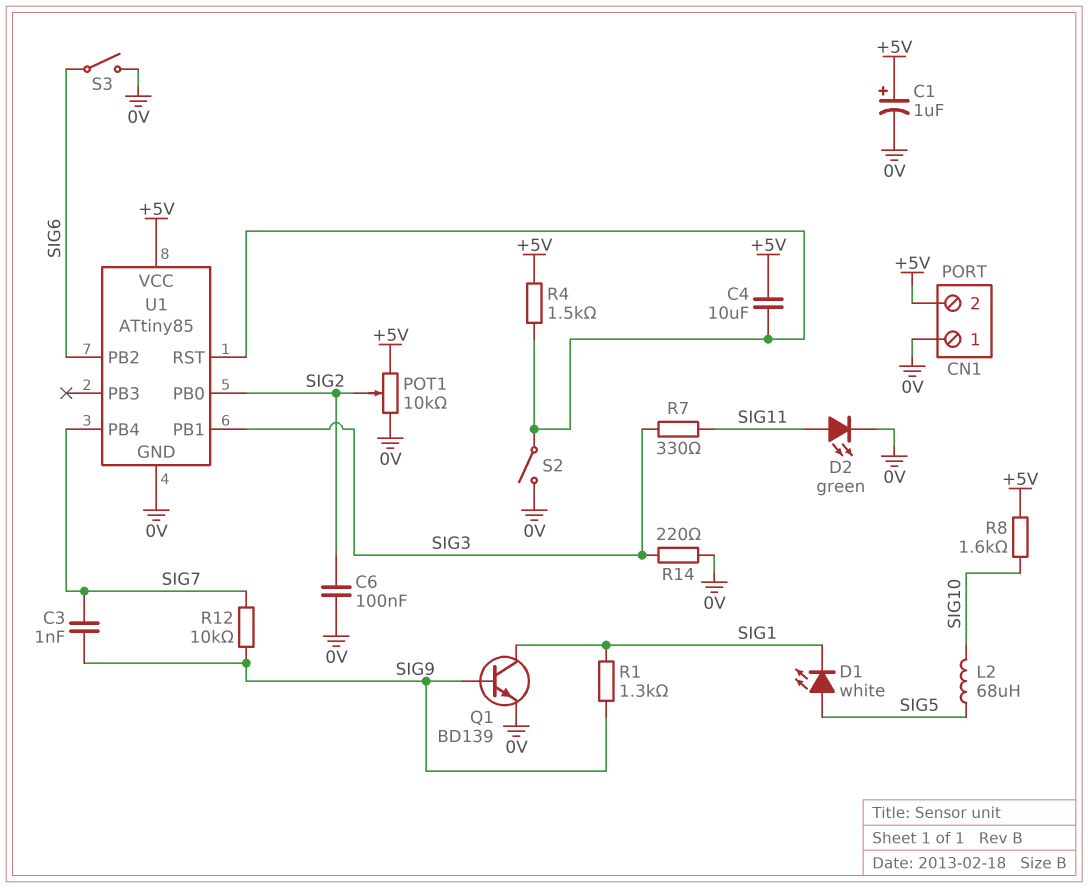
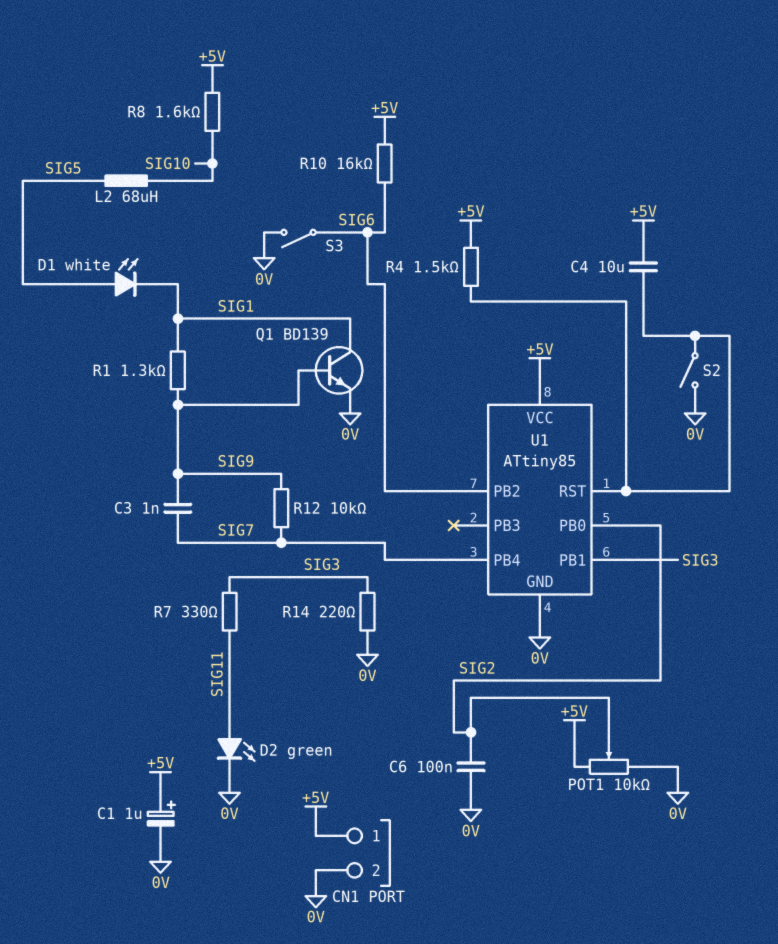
CN1 pin 1: 0V -> +5V
CN1 pin 2: +5V -> 0V
R10: none -> 16k (+5V, SIG6)

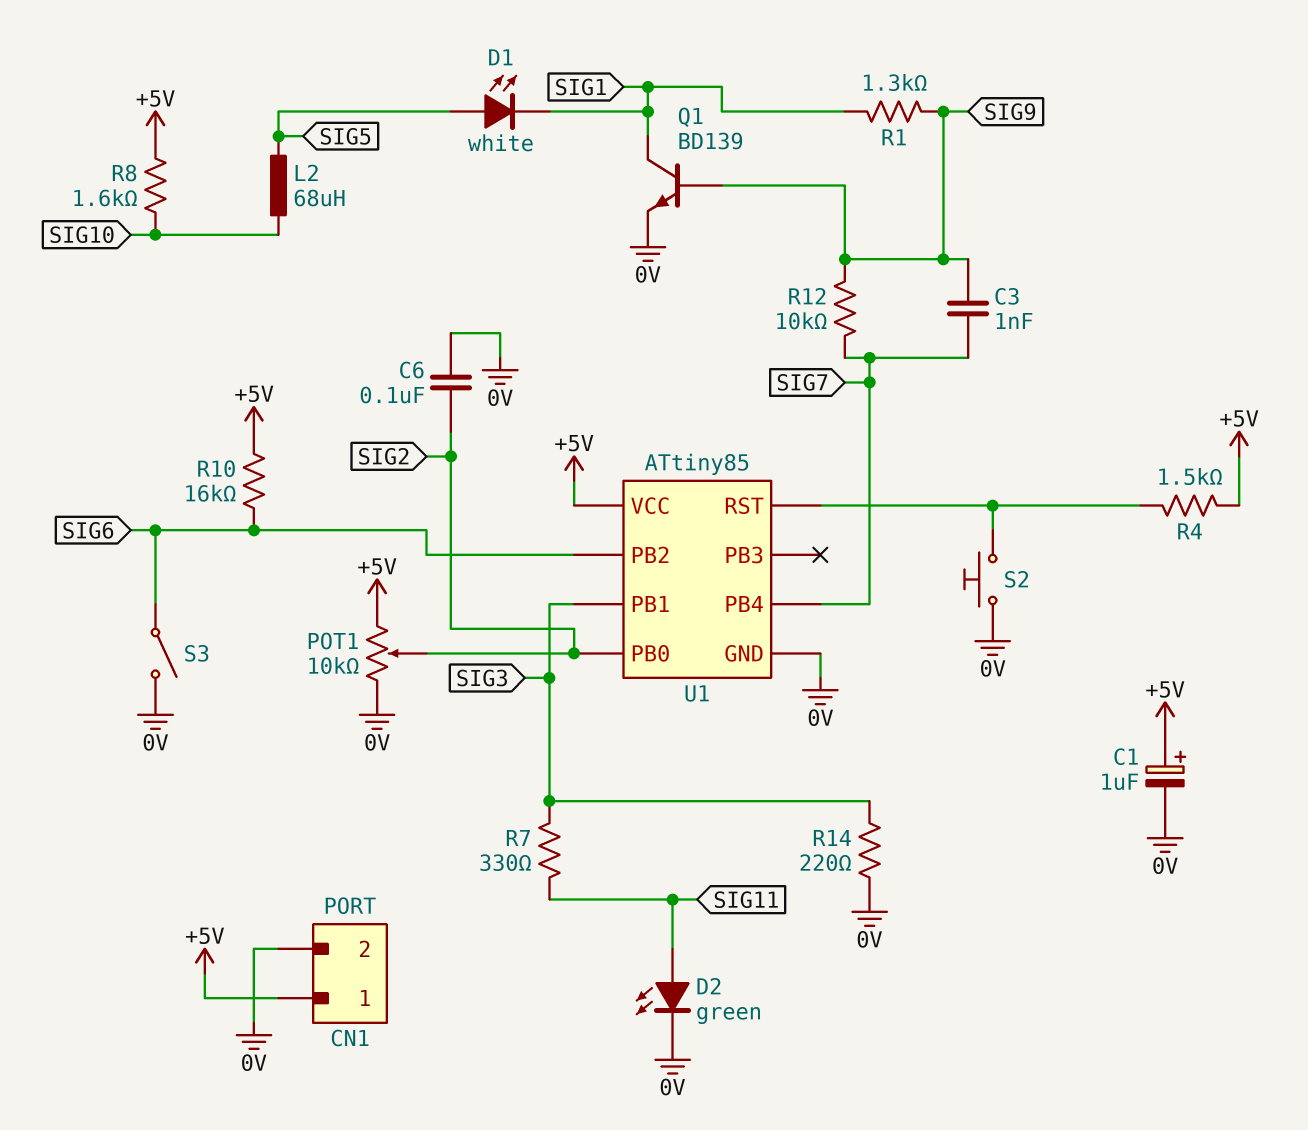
C4: 10uF (+5V, U1/RST) -> none
S2: switch (0V, U1/RST) -> button (0V, U1/RST)

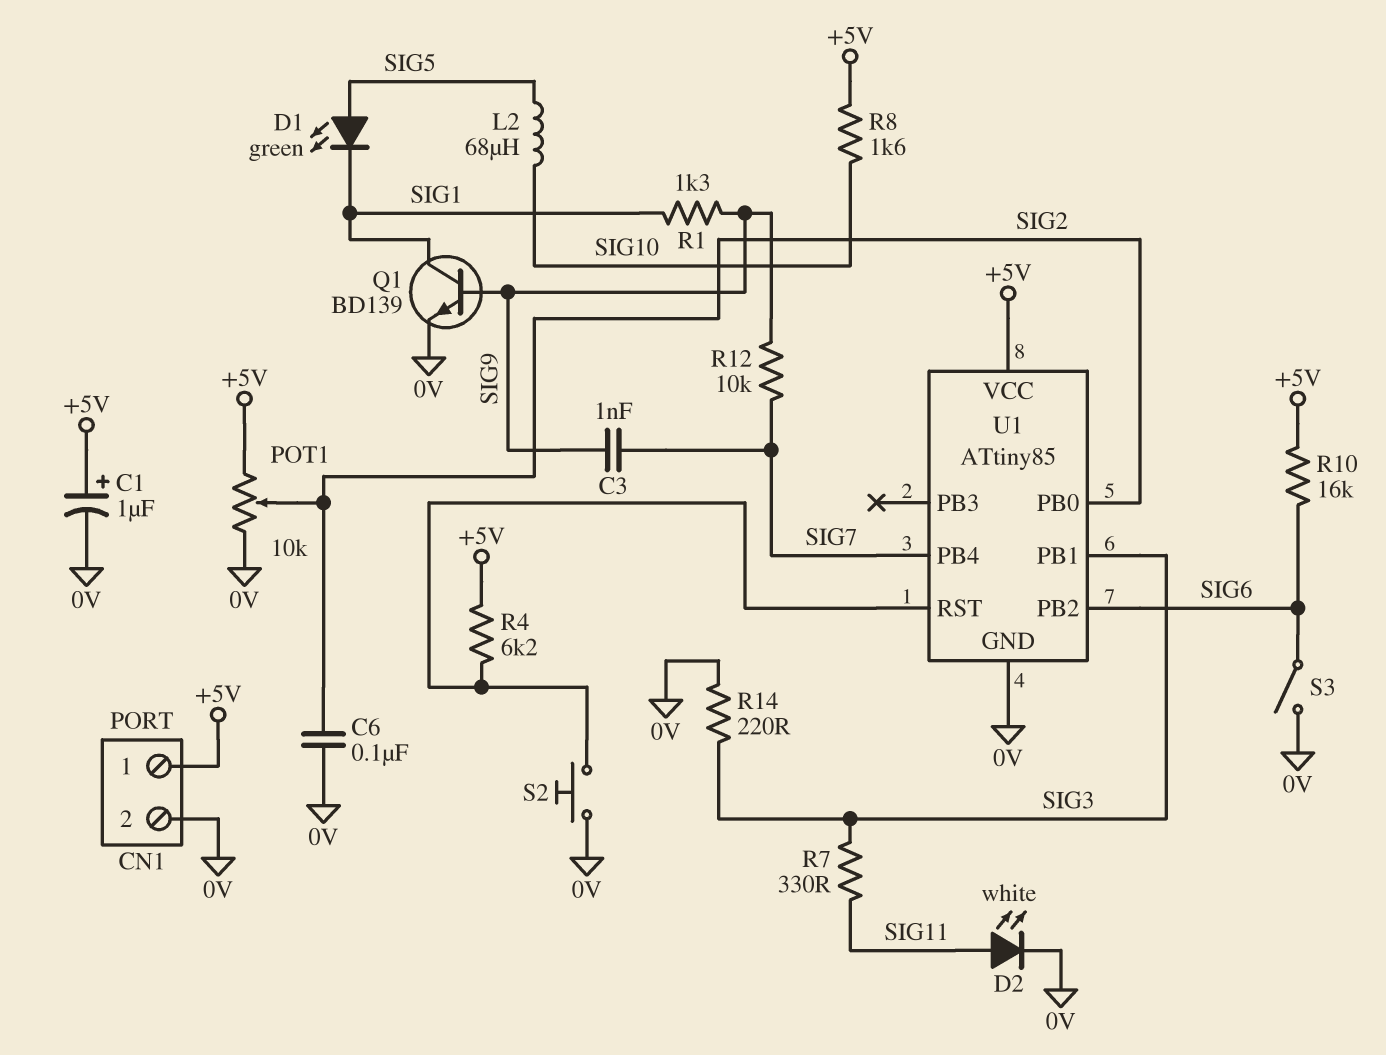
D1: LED white (A SIG5, K SIG1) -> LED green (A SIG5, K SIG1)
D2: LED green (A SIG11, K 0V) -> LED white (A SIG11, K 0V)
R4: 1.5k (+5V, U1/RST) -> 6.2k (+5V, U1/RST)

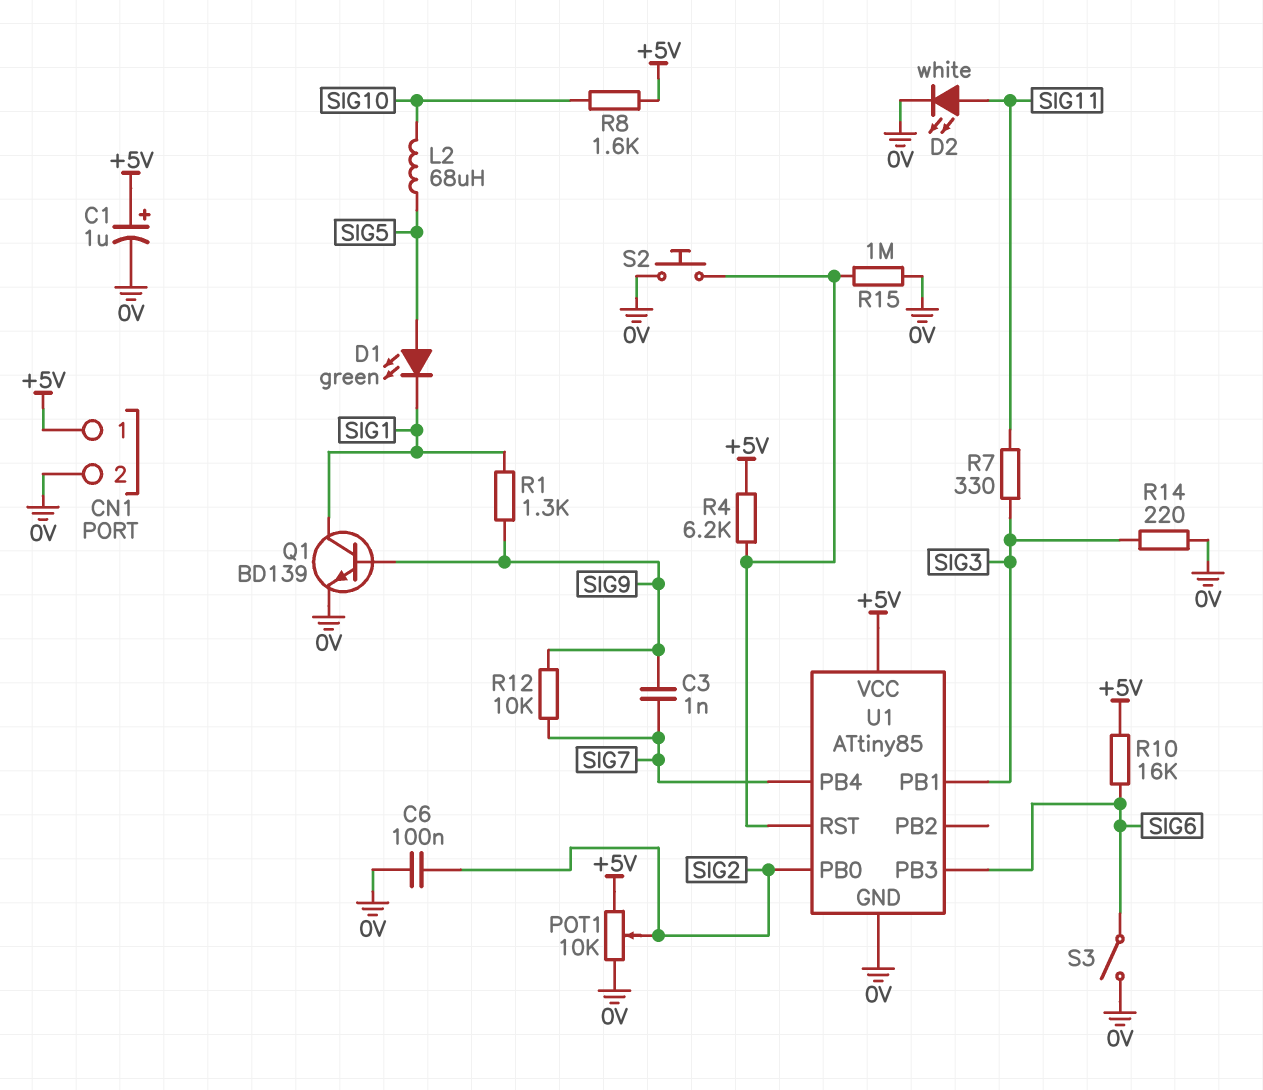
R15: none -> 1M (0V, U1/RST)
U1 pin PB2: SIG6 -> none
U1 pin PB3: none -> SIG6

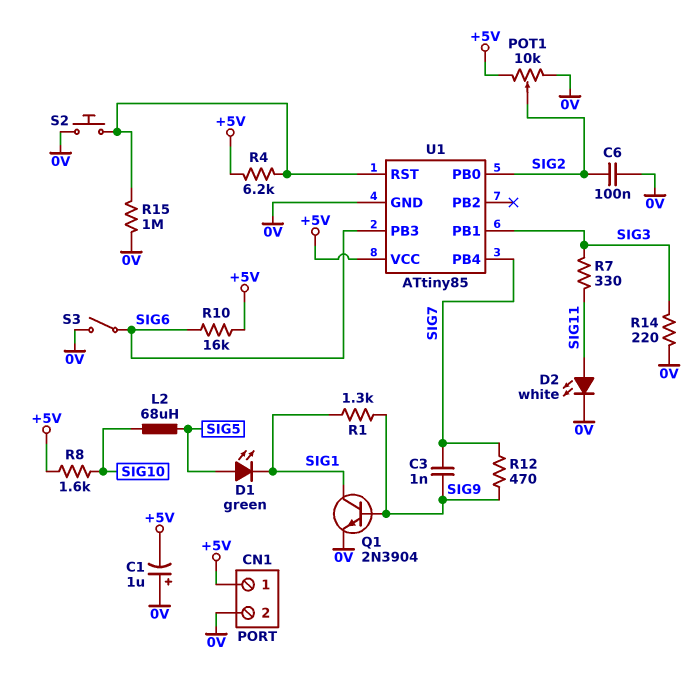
C1: 1uF (plus +5V, minus 0V) -> 1uF (plus 0V, minus +5V)
Q1: NPN BD139 (B SIG9, C SIG1, E 0V) -> NPN 2N3904 (B SIG9, C SIG1, E 0V)
R12: 10k (SIG7, SIG9) -> 470 (SIG7, SIG9)

